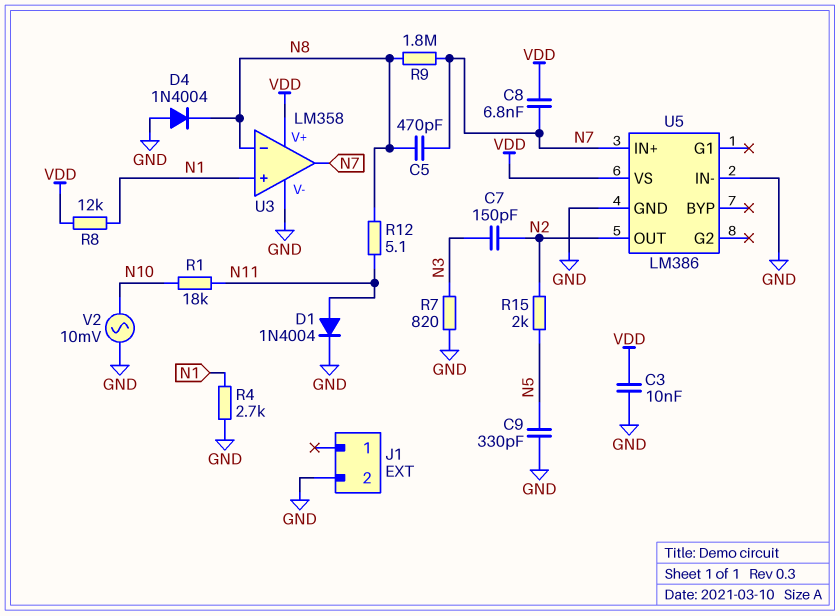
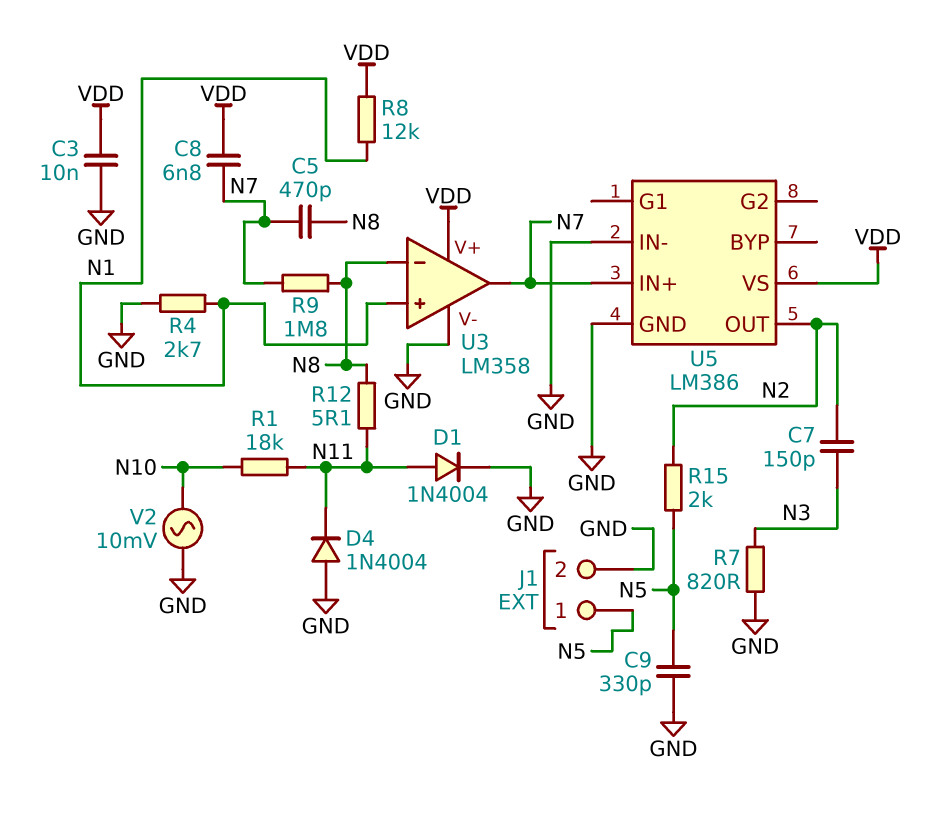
D4: diode 1N4004 (A GND, K N8) -> diode 1N4004 (A GND, K N11)
J1 pin 1: none -> N5

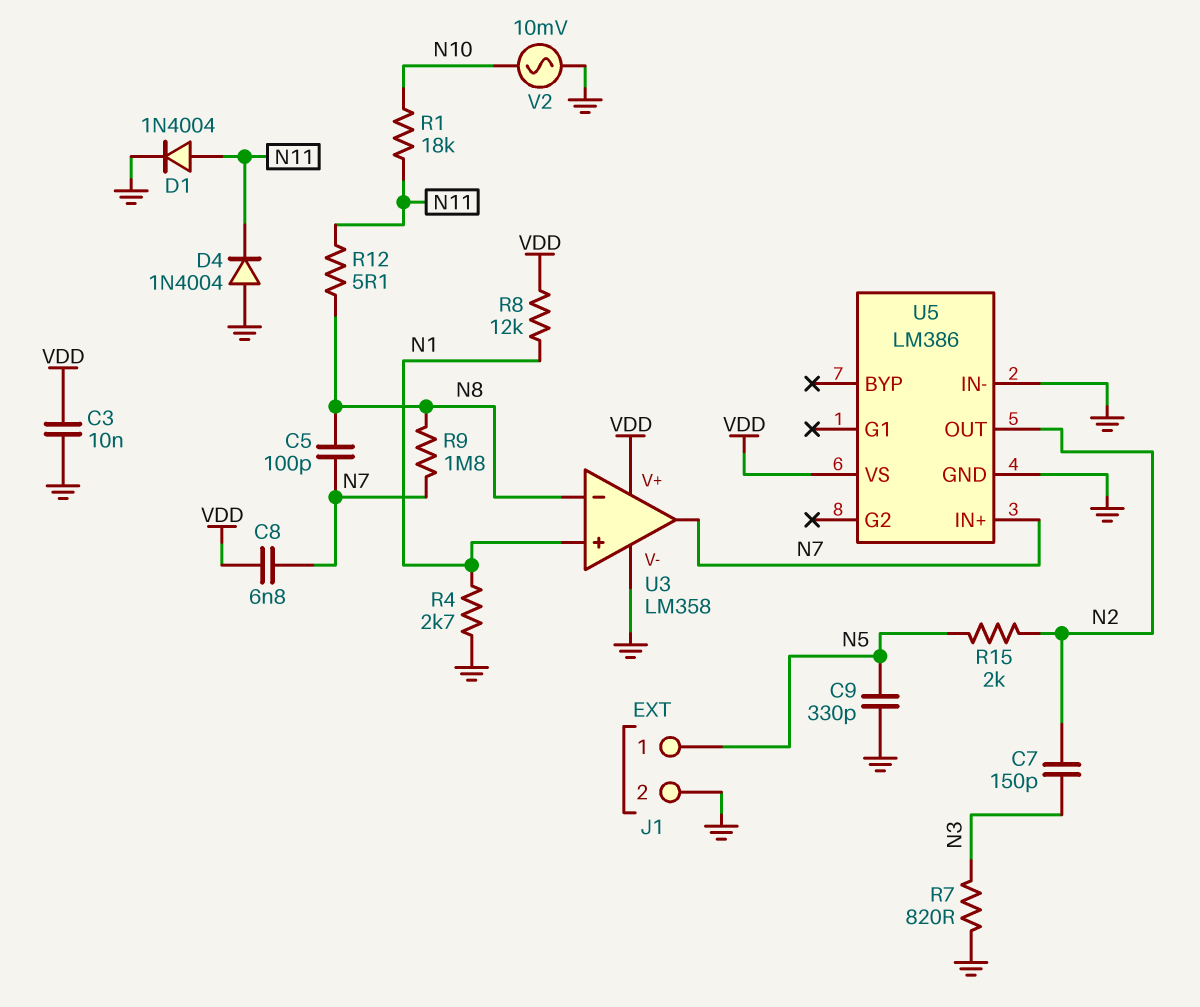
C5: 470pF (N7, N8) -> 100pF (N7, N8)

